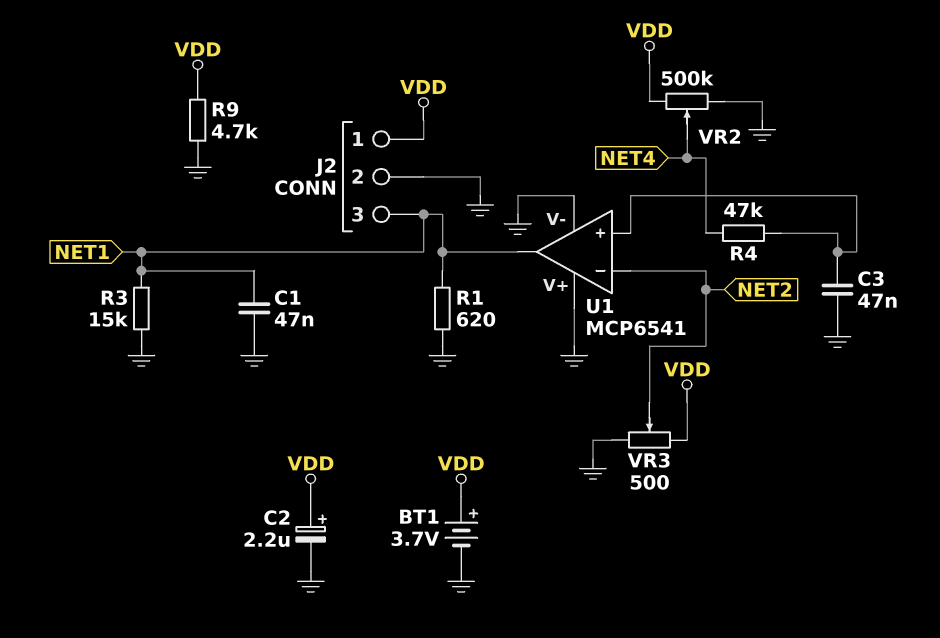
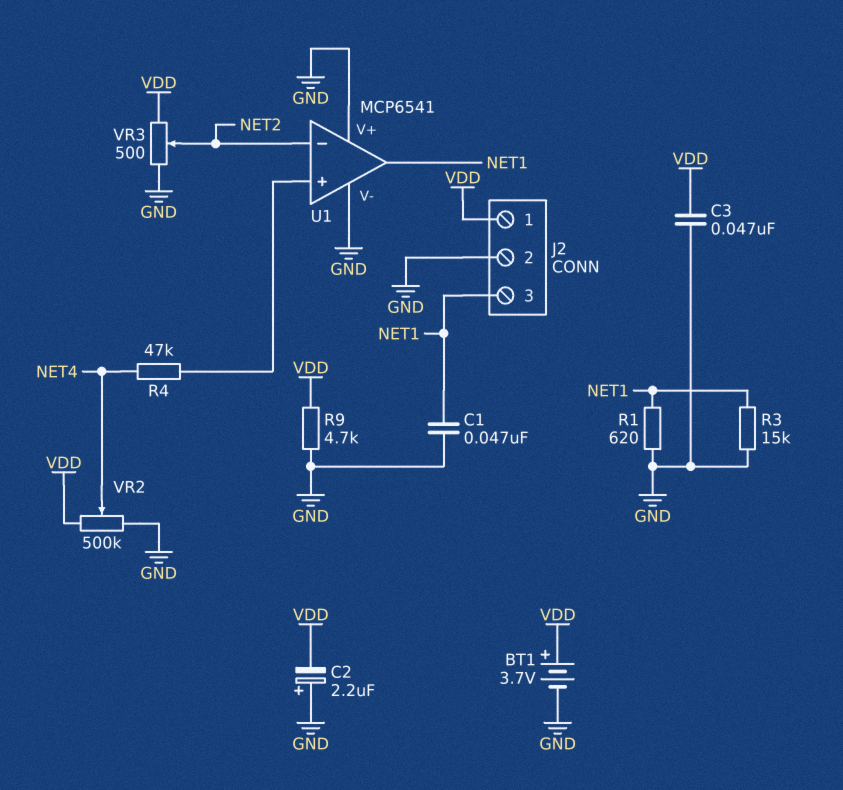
C2: 2.2uF (plus VDD, minus GND) -> 2.2uF (plus GND, minus VDD)
C3: 47nF (GND, U1/in+) -> 47nF (GND, VDD)

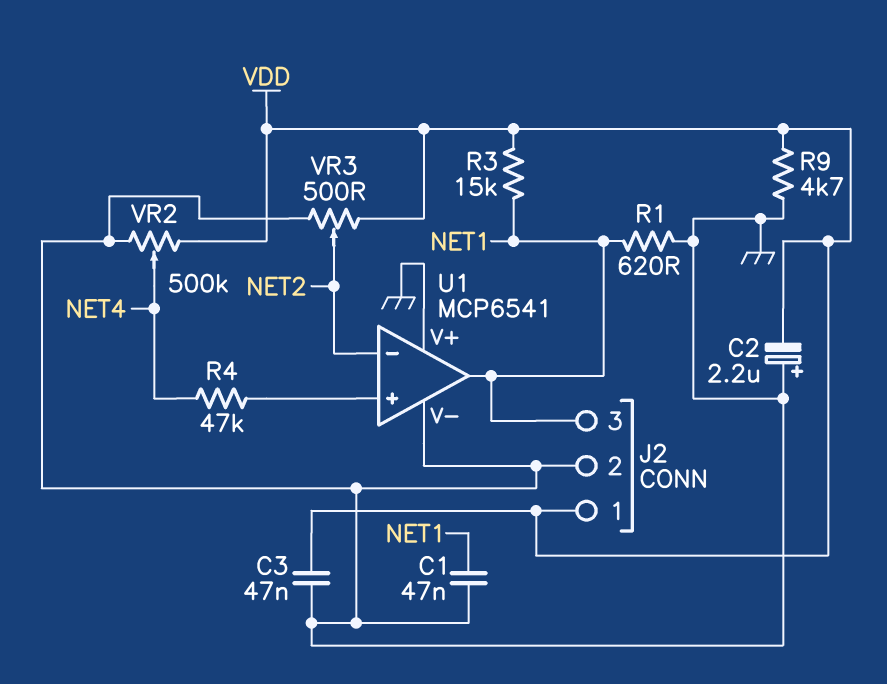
BT1: 3.7V (plus VDD, minus GND) -> none
R3: 15k (GND, NET1) -> 15k (NET1, VDD)

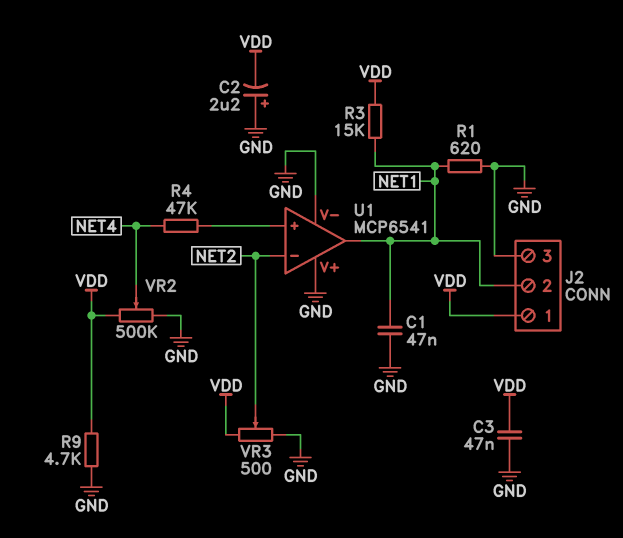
J2 pin 2: GND -> NET1
J2 pin 3: NET1 -> GND

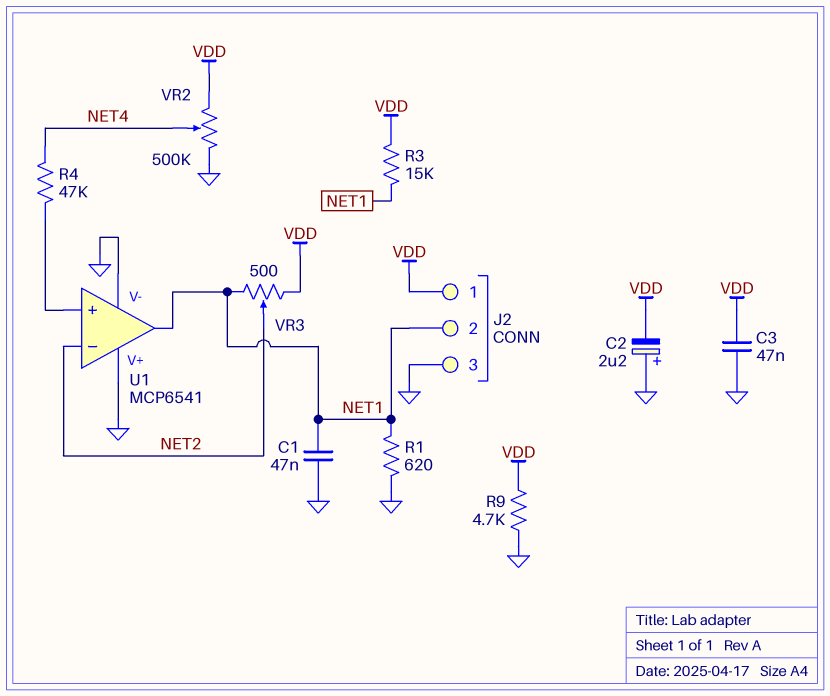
VR3: 500 (GND, VDD, wiper NET2) -> 500 (NET1, VDD, wiper NET2)

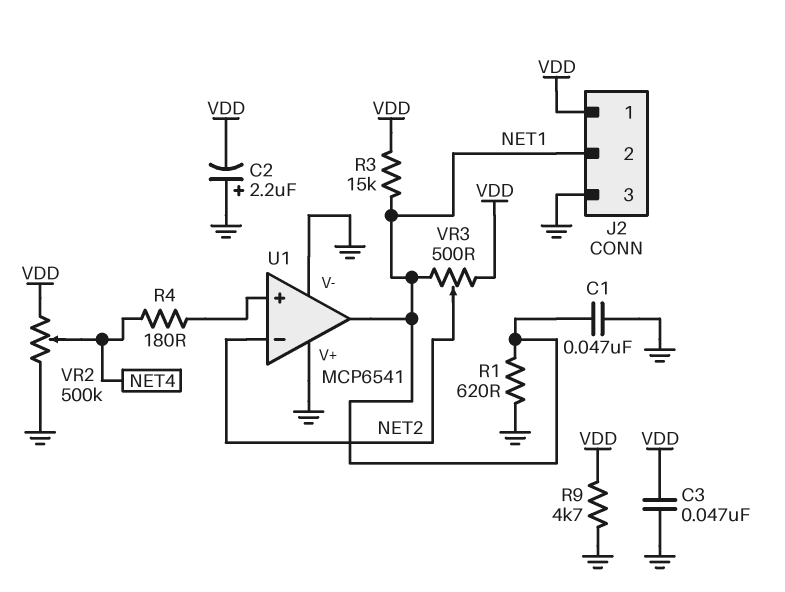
R4: 47k (NET4, U1/in+) -> 180 (NET4, U1/in+)

